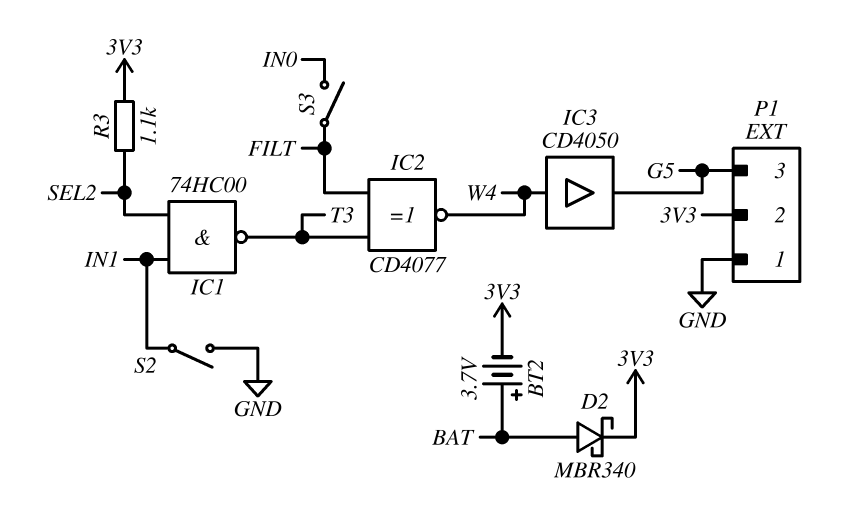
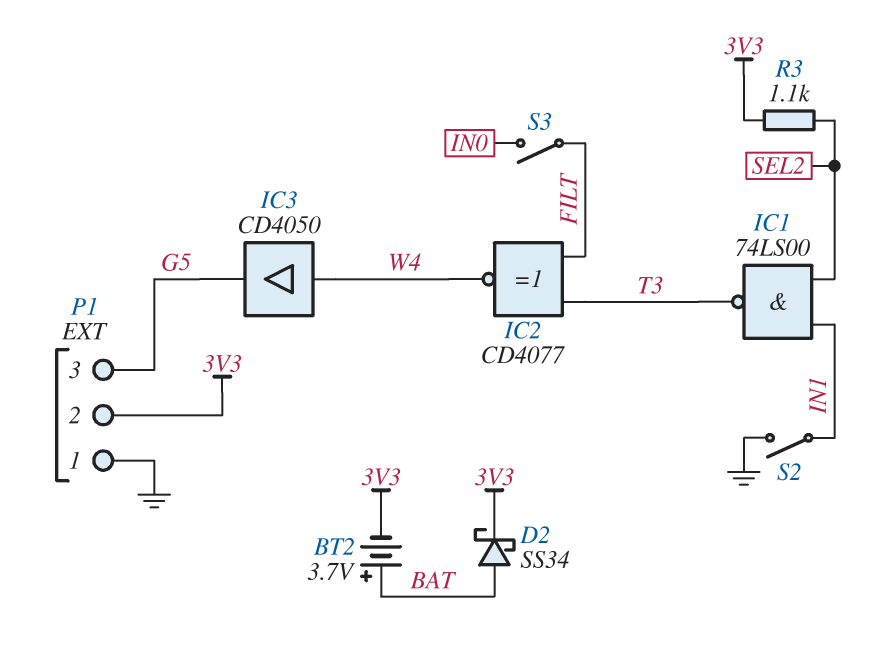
D2: schottky MBR340 (A BAT, K 3V3) -> schottky SS34 (A BAT, K 3V3)
IC1: NAND 74HC00 (in IN1, in SEL2, out T3) -> NAND 74LS00 (in IN1, in SEL2, out T3)

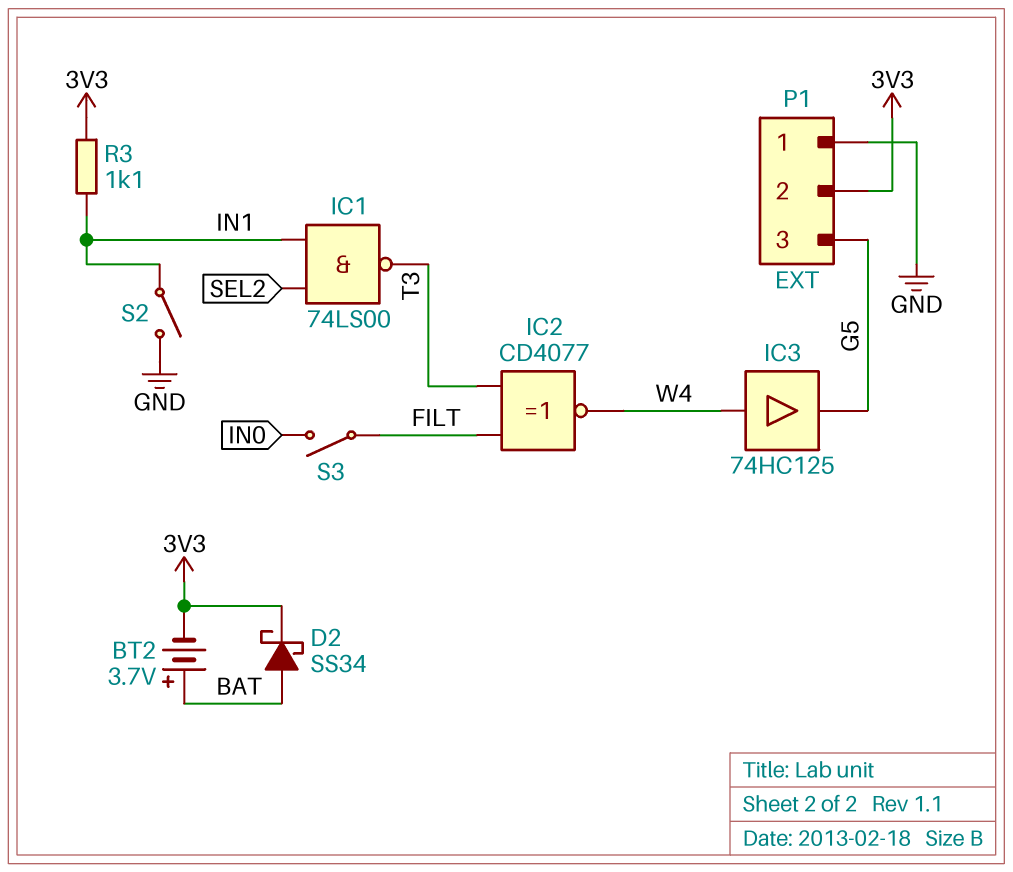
IC3: buffer CD4050 (in W4, out G5) -> buffer 74HC125 (in W4, out G5)
R3: 1.1k (3V3, SEL2) -> 1.1k (3V3, IN1)

